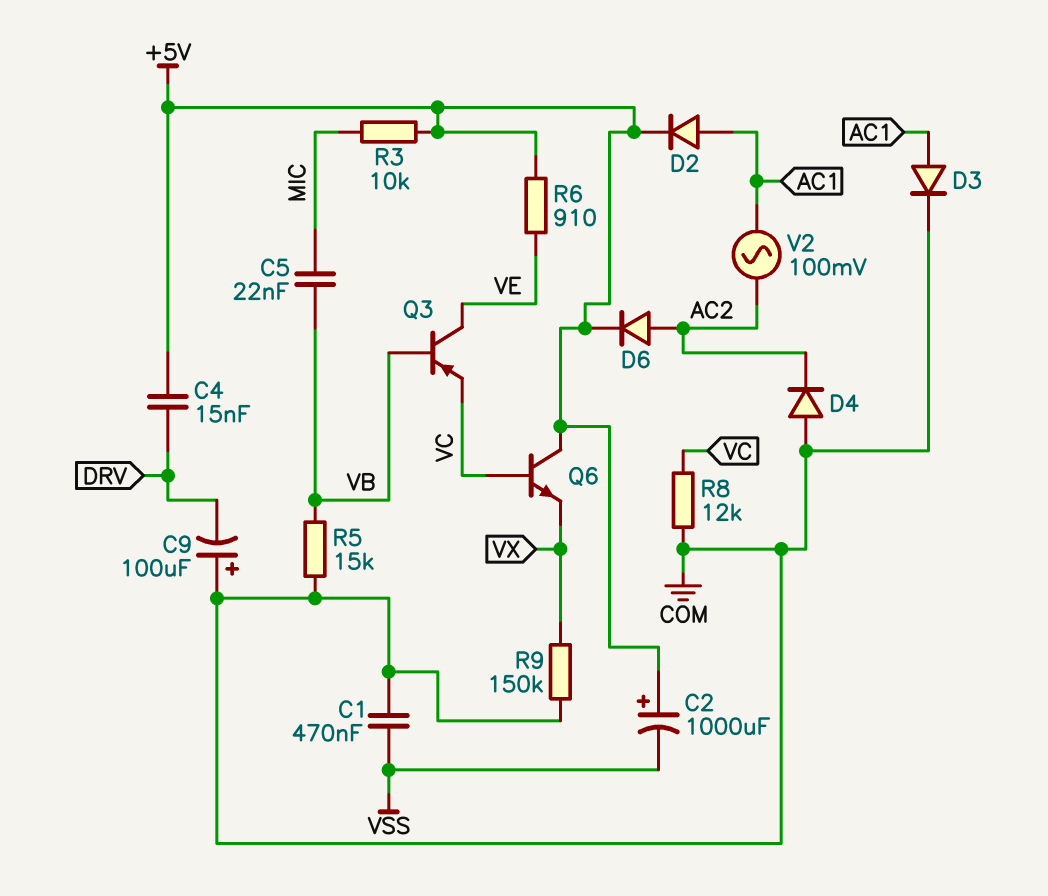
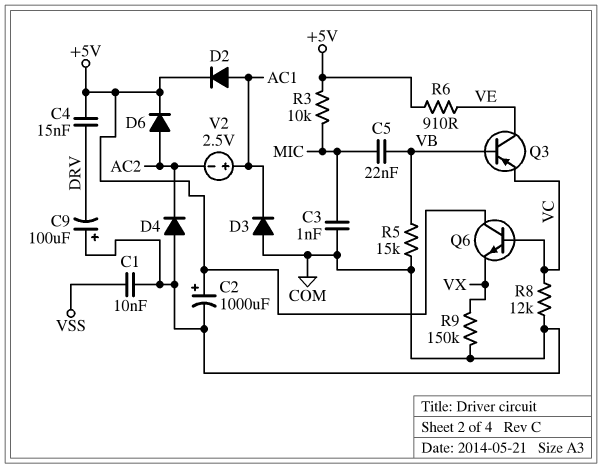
C1: 470nF (COM, VSS) -> 10nF (COM, VSS)
C2: 1000uF (plus +5V, minus VSS) -> 1000uF (plus +5V, minus COM)
C3: none -> 1nF (COM, MIC)
D3: diode (A AC1, K COM) -> diode (A COM, K AC1)
V2: AC 100mV (AC1, AC2) -> 2.5V (plus AC1, minus AC2)

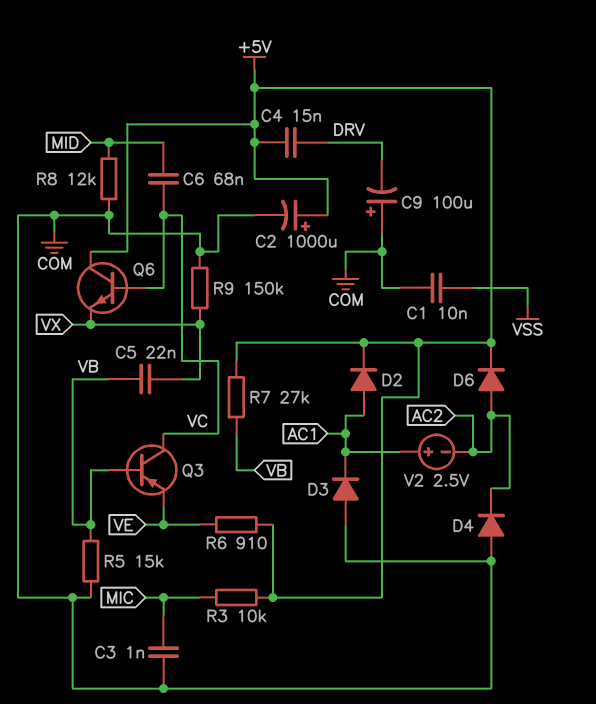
C5: 22nF (MIC, VB) -> 22nF (VB, VX)
C6: none -> 68nF (MID, VC)
Q3: PNP (B VB, C VE, E VC) -> PNP (B VB, C VC, E VE)
R7: none -> 27k (+5V, VB)
R8: 12k (COM, VC) -> 12k (COM, MID)

